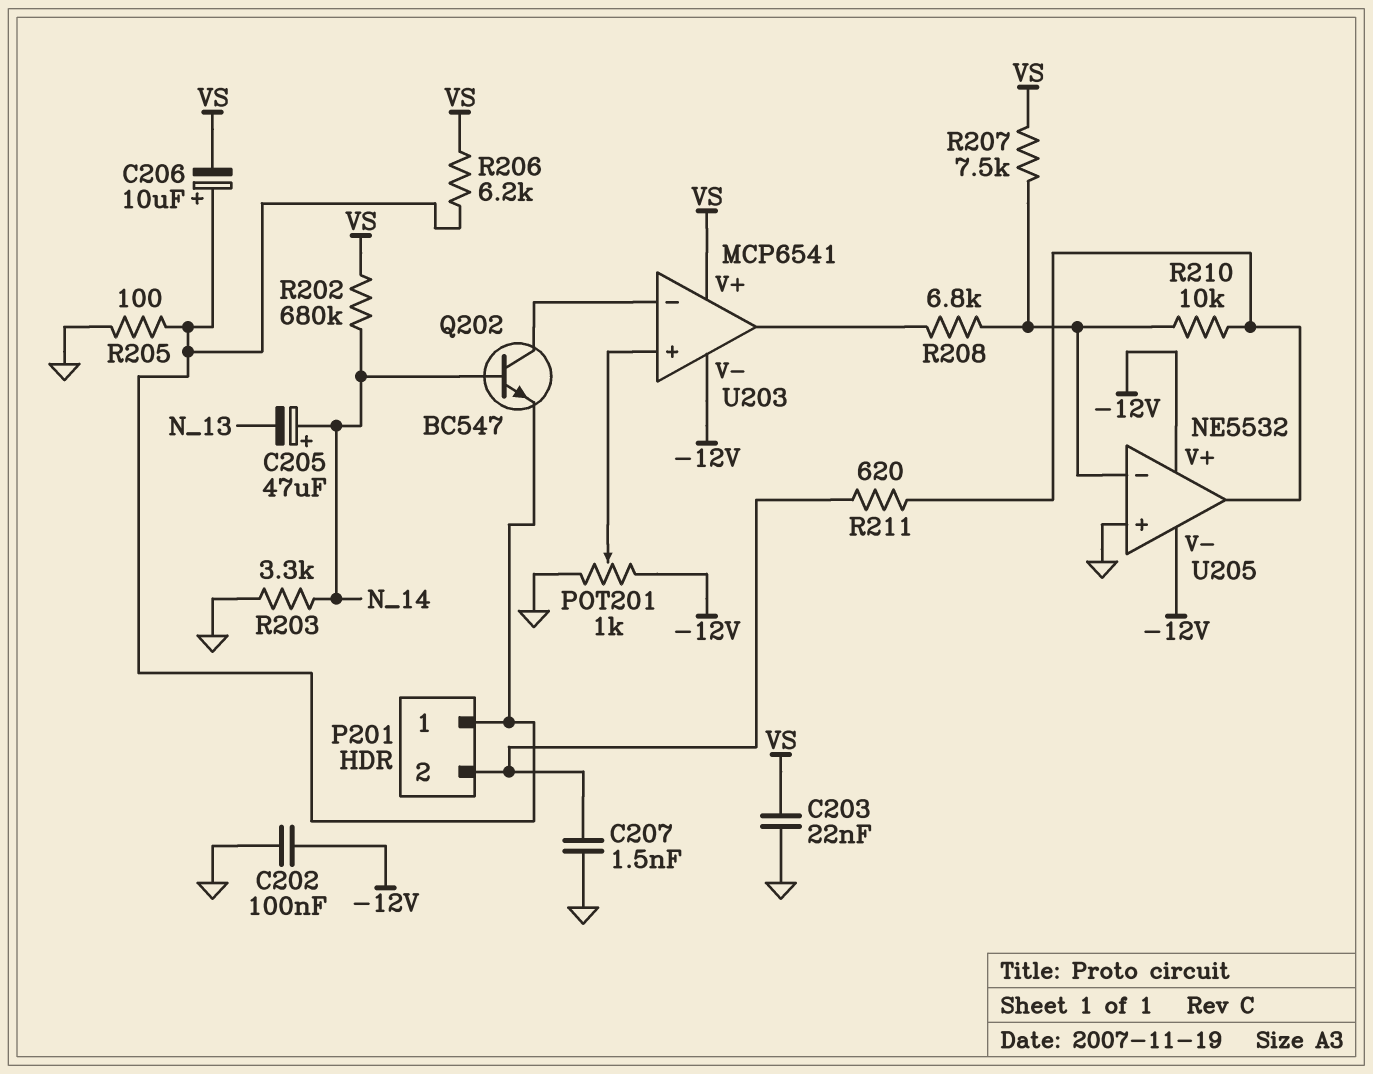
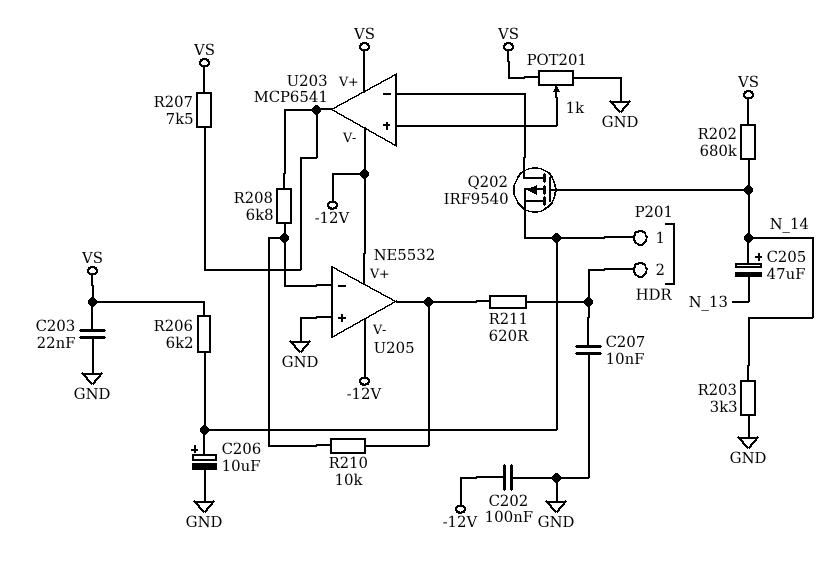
C206: 10uF (plus P201/1, minus VS) -> 10uF (plus P201/1, minus GND)
C207: 1.5nF (GND, P201/2) -> 10nF (GND, P201/2)
POT201: 1k (-12V, GND, wiper U203/in+) -> 1k (GND, VS, wiper U203/in+)
Q202: NPN BC547 (B N_14, C U203/in-, E P201/1) -> PMOS IRF9540 (G N_14, D U203/in-, S P201/1)
R205: 100 (GND, P201/1) -> none
R207: 7.5k (U205/in-, VS) -> 7.5k (U203/out, VS)

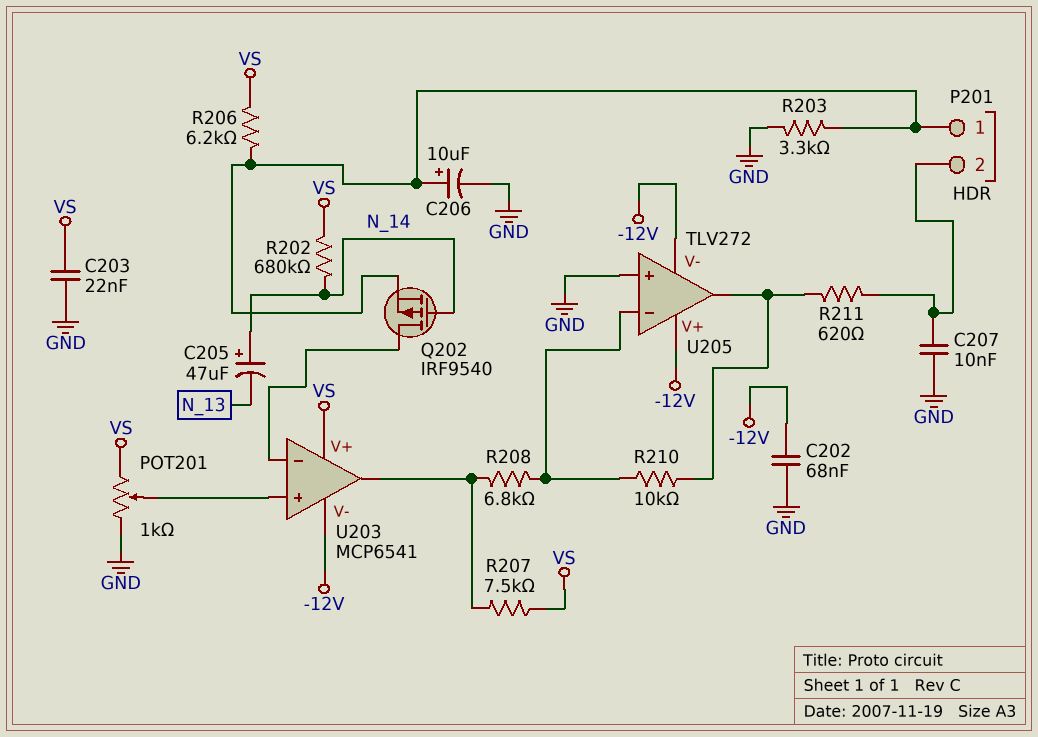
C202: 100nF (-12V, GND) -> 68nF (-12V, GND)
R203: 3.3k (GND, N_14) -> 3.3k (GND, P201/1)
U205: NE5532 -> TLV272

